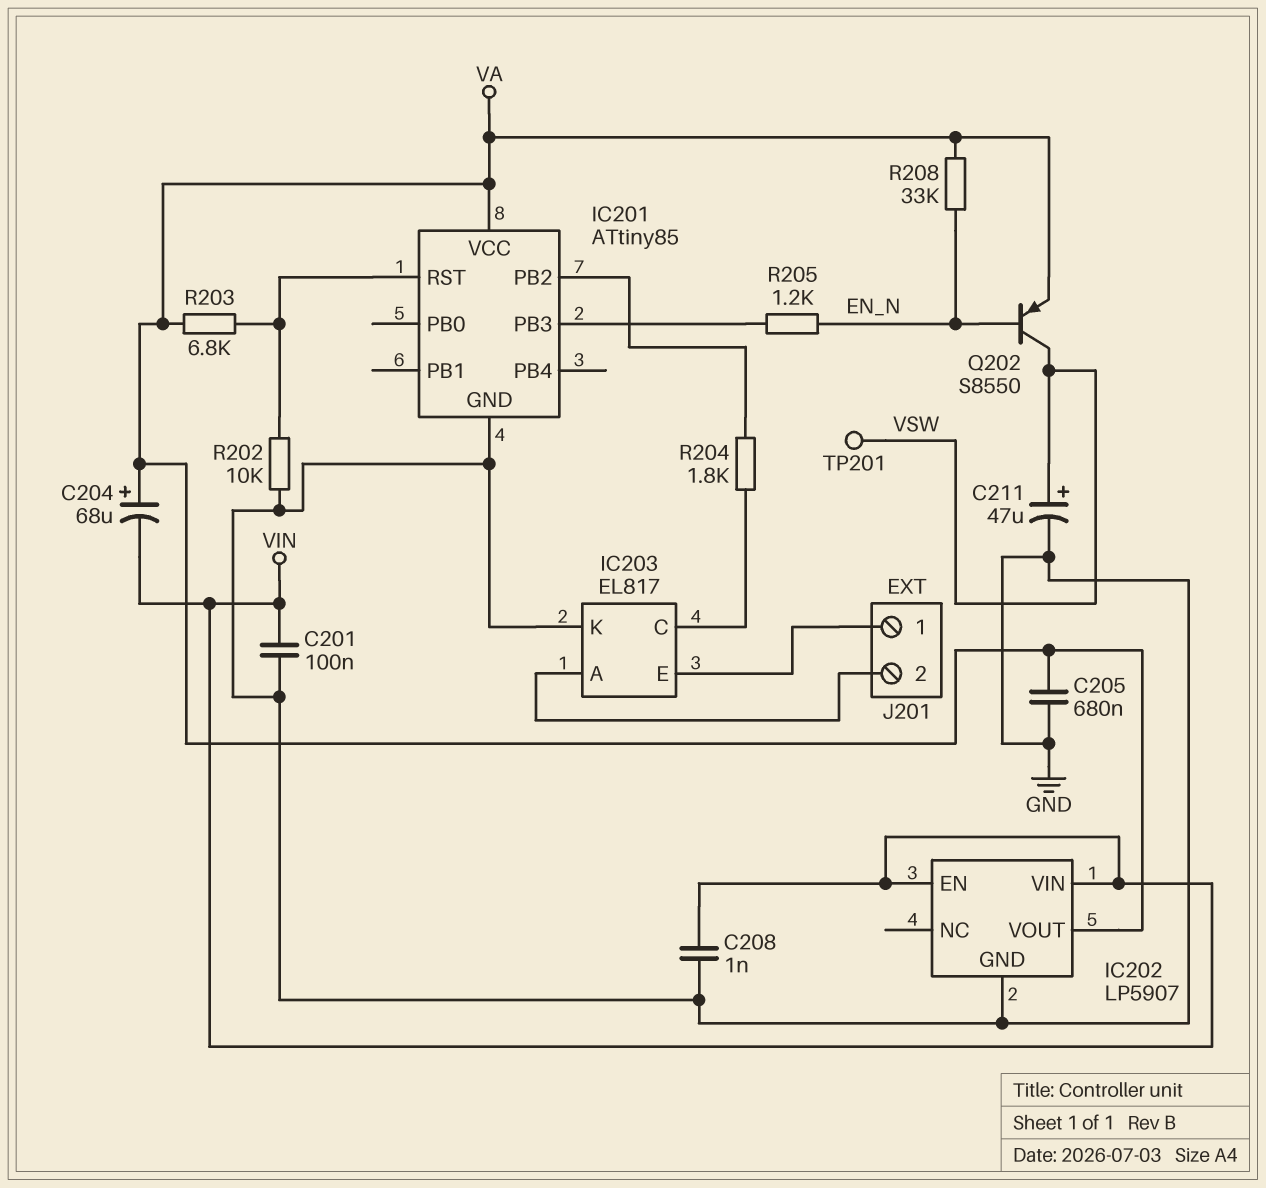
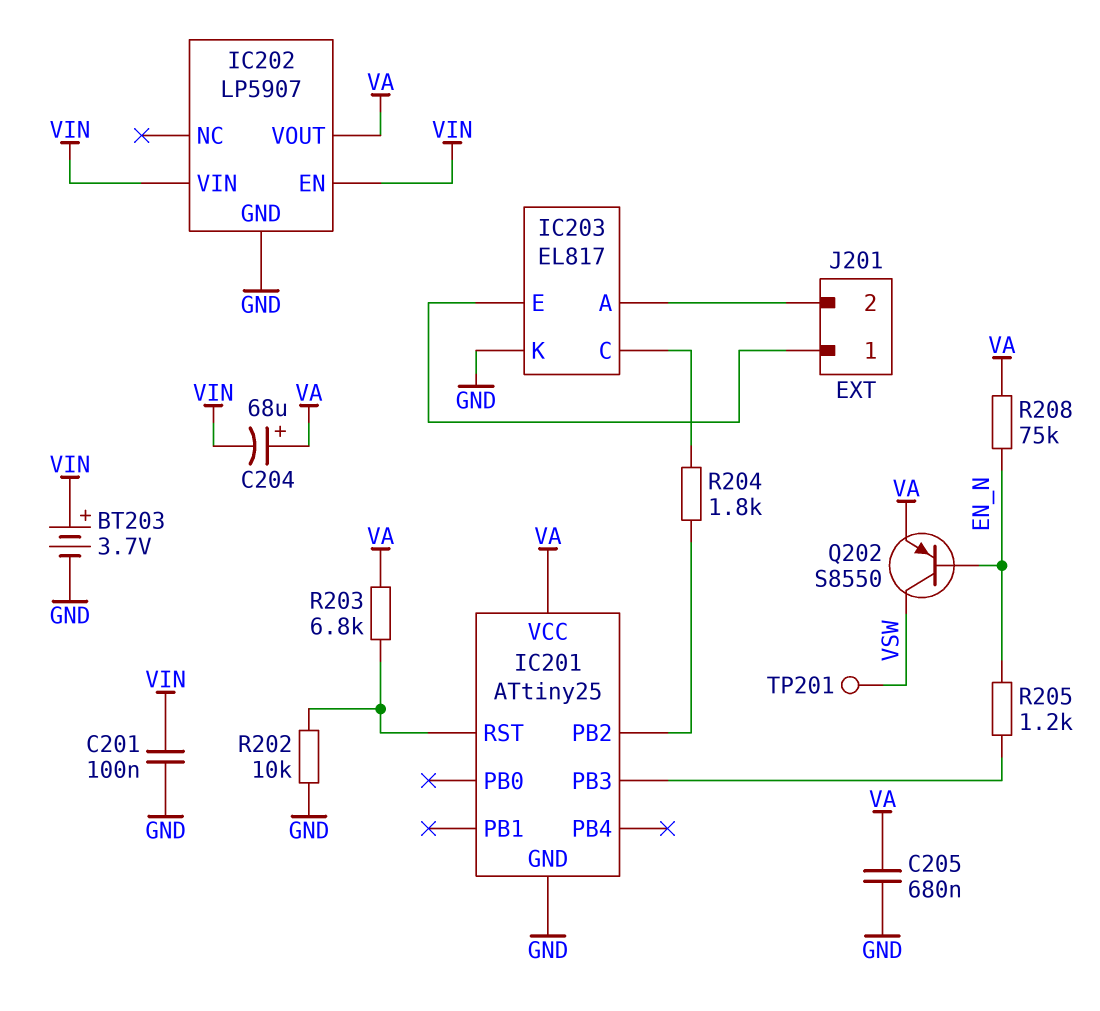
BT203: none -> 3.7V (plus VIN, minus GND)
C208: 1nF (GND, VIN) -> none
C211: 47uF (plus VSW, minus GND) -> none
IC201: ATtiny85 -> ATtiny25
R208: 33k (EN_N, VA) -> 75k (EN_N, VA)

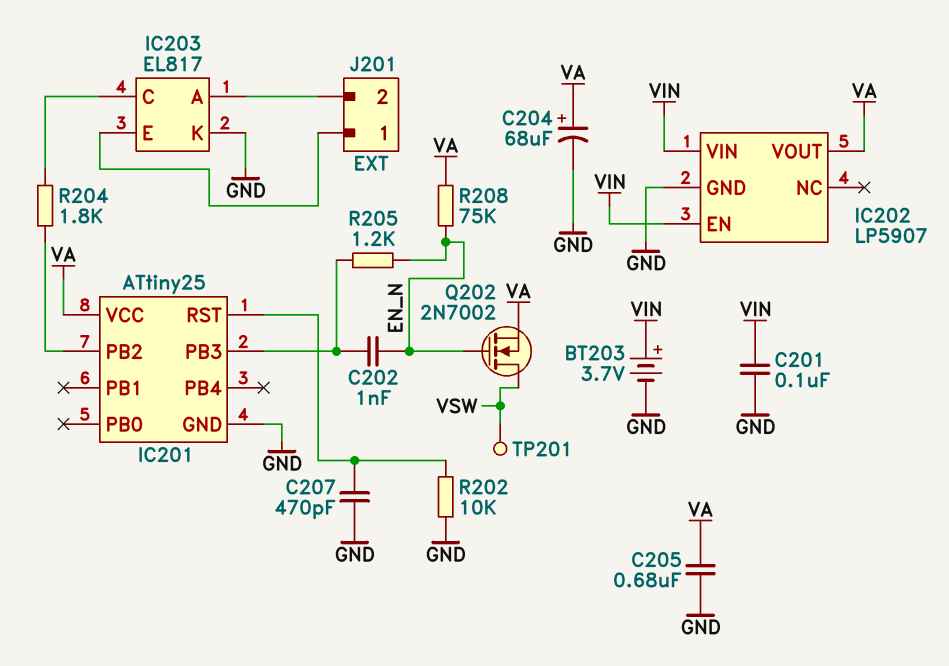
C202: none -> 1nF (EN_N, IC201/PB3)
C204: 68uF (plus VA, minus VIN) -> 68uF (plus VA, minus GND)
C207: none -> 470pF (GND, IC201/RST)
Q202: PNP S8550 (B EN_N, C VSW, E VA) -> NMOS 2N7002 (G EN_N, D VSW, S VA)
R203: 6.8k (IC201/RST, VA) -> none

